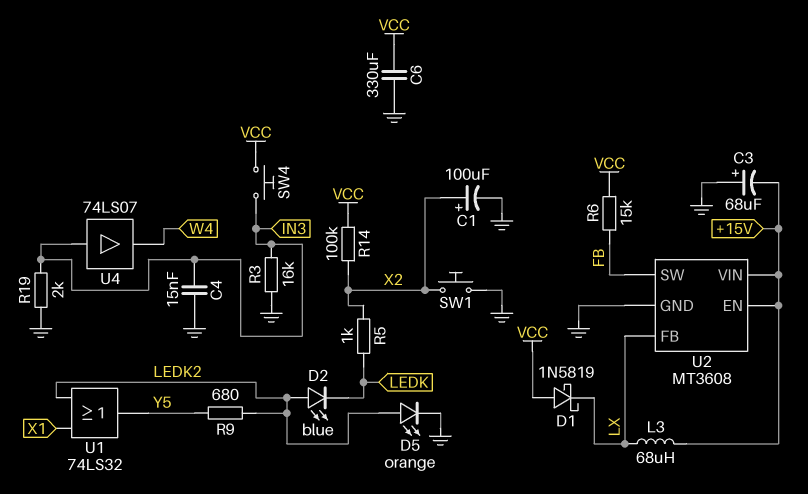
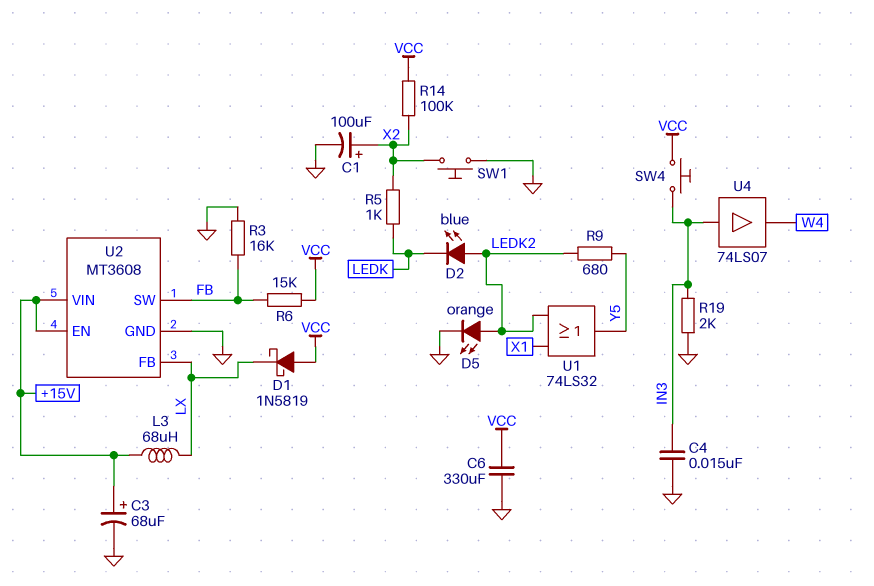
C3: 68uF (plus GND, minus +15V) -> 68uF (plus +15V, minus GND)
R3: 16k (GND, IN3) -> 16k (FB, GND)

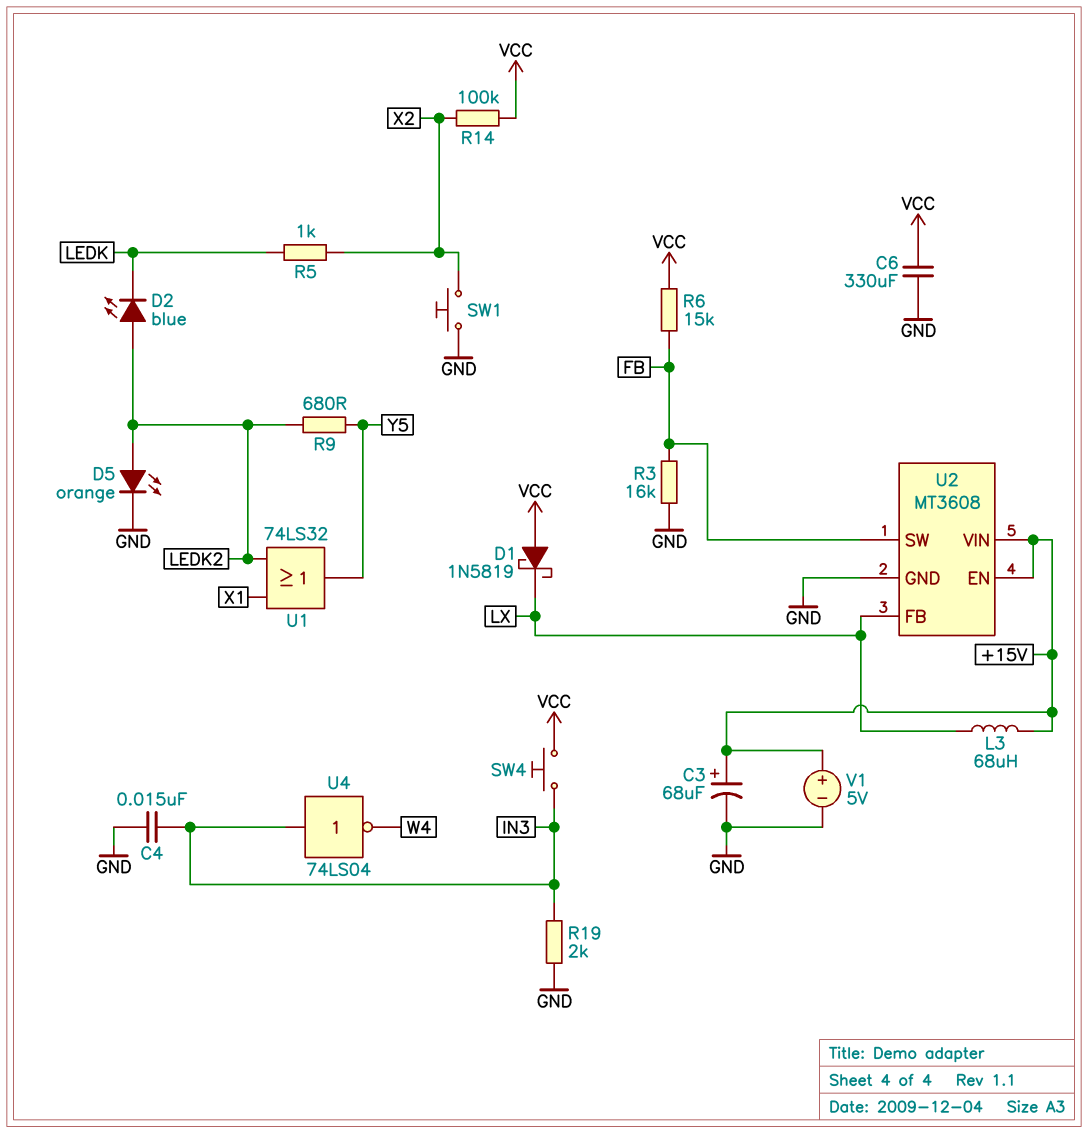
C1: 100uF (plus X2, minus GND) -> none
U4: buffer 74LS07 (in IN3, out W4) -> NOT 74LS04 (in IN3, out W4)
V1: none -> 5V (plus +15V, minus GND)

